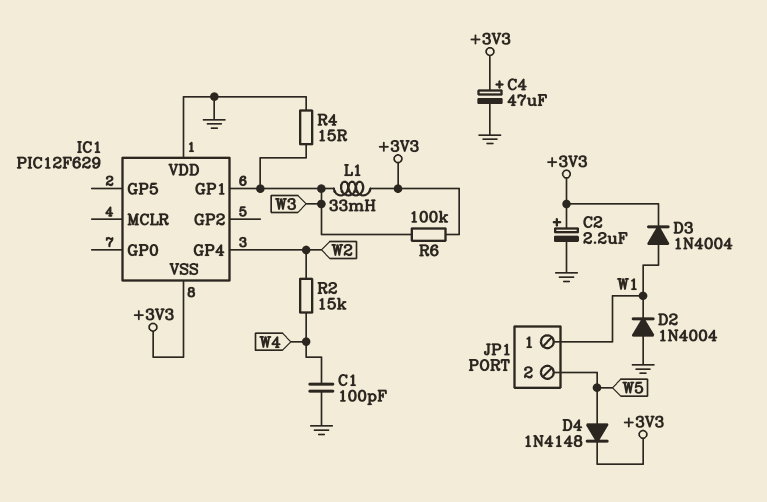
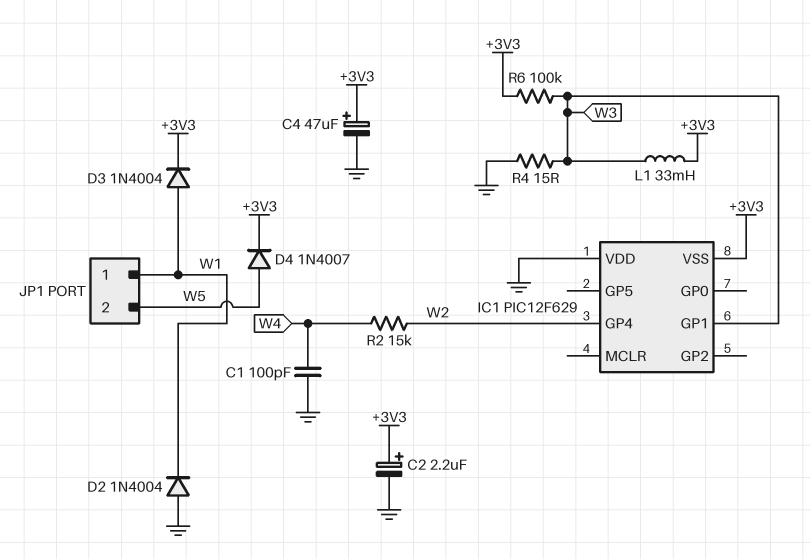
D4: diode 1N4148 (A W5, K +3V3) -> diode 1N4007 (A W5, K +3V3)

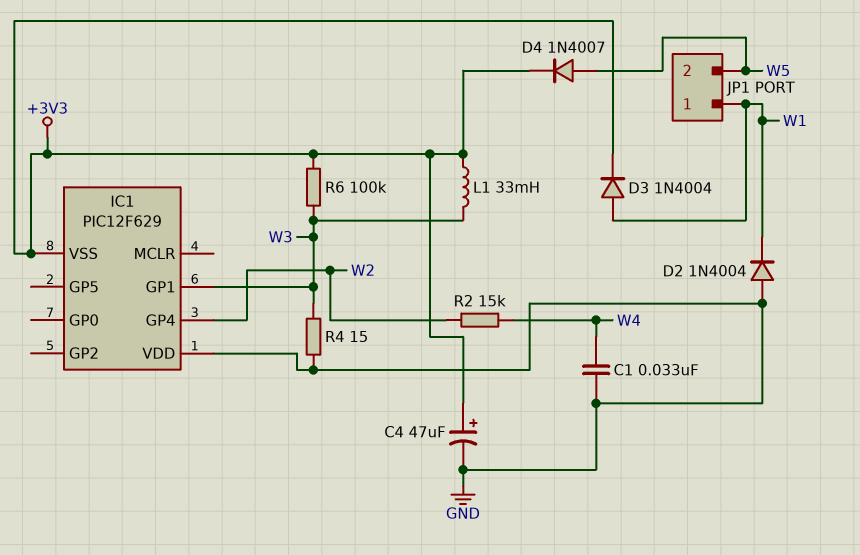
C1: 100pF (GND, W4) -> 33nF (GND, W4)
C2: 2.2uF (plus +3V3, minus GND) -> none

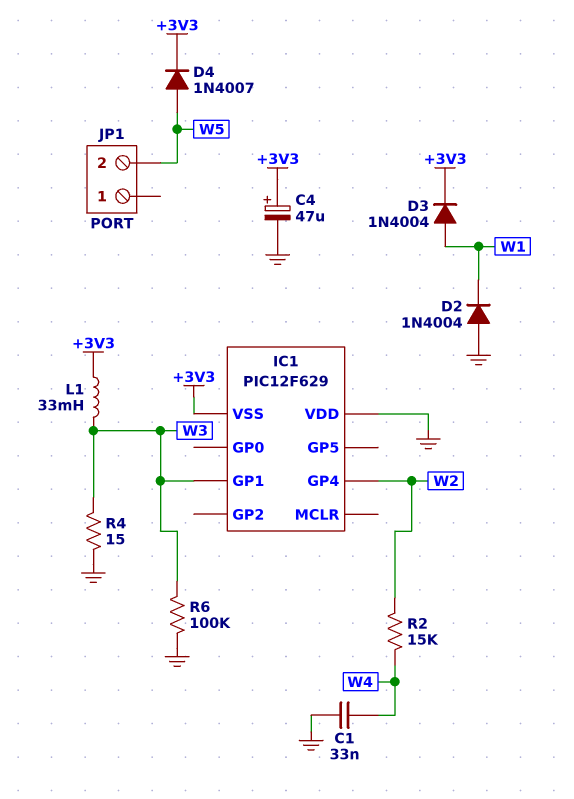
JP1 pin 1: W1 -> none
R6: 100k (+3V3, W3) -> 100k (GND, W3)

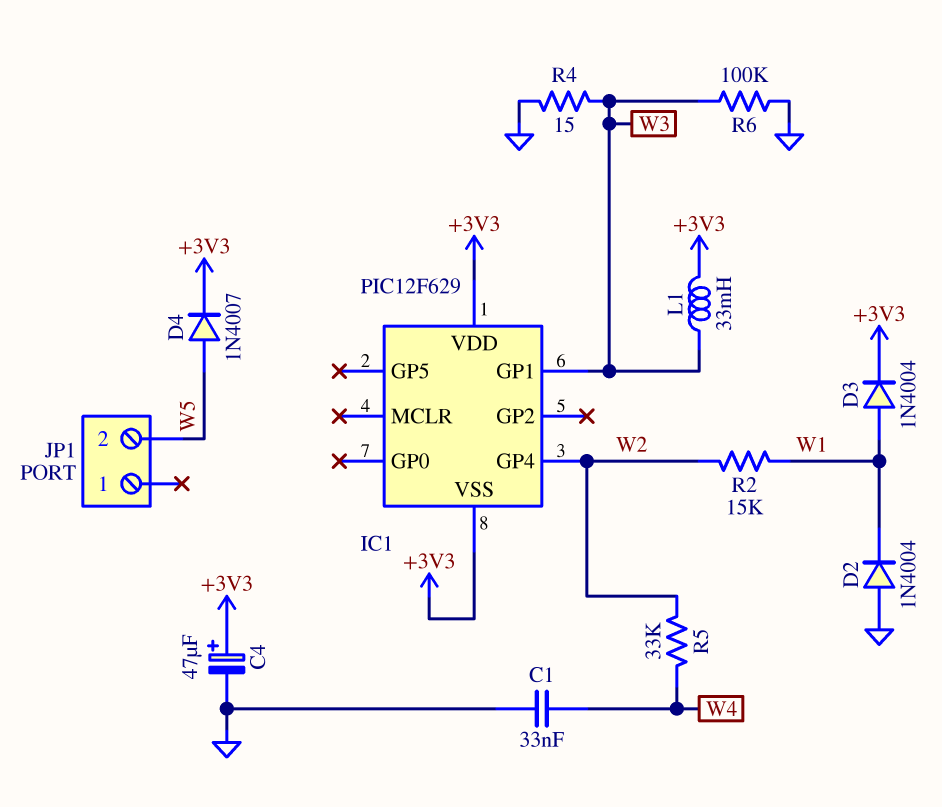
IC1 pin VDD: GND -> +3V3
R2: 15k (W2, W4) -> 15k (W1, W2)
R5: none -> 33k (W2, W4)

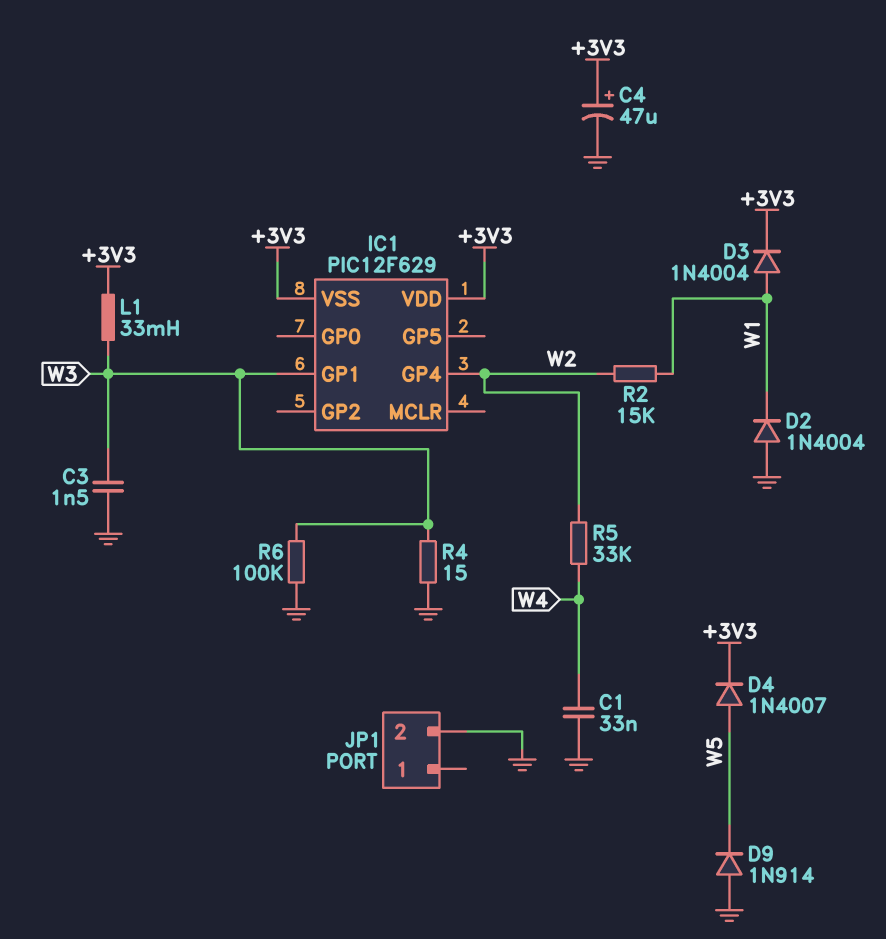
C3: none -> 1.5nF (GND, W3)
D9: none -> diode 1N914 (A GND, K W5)
JP1 pin 2: W5 -> GND

